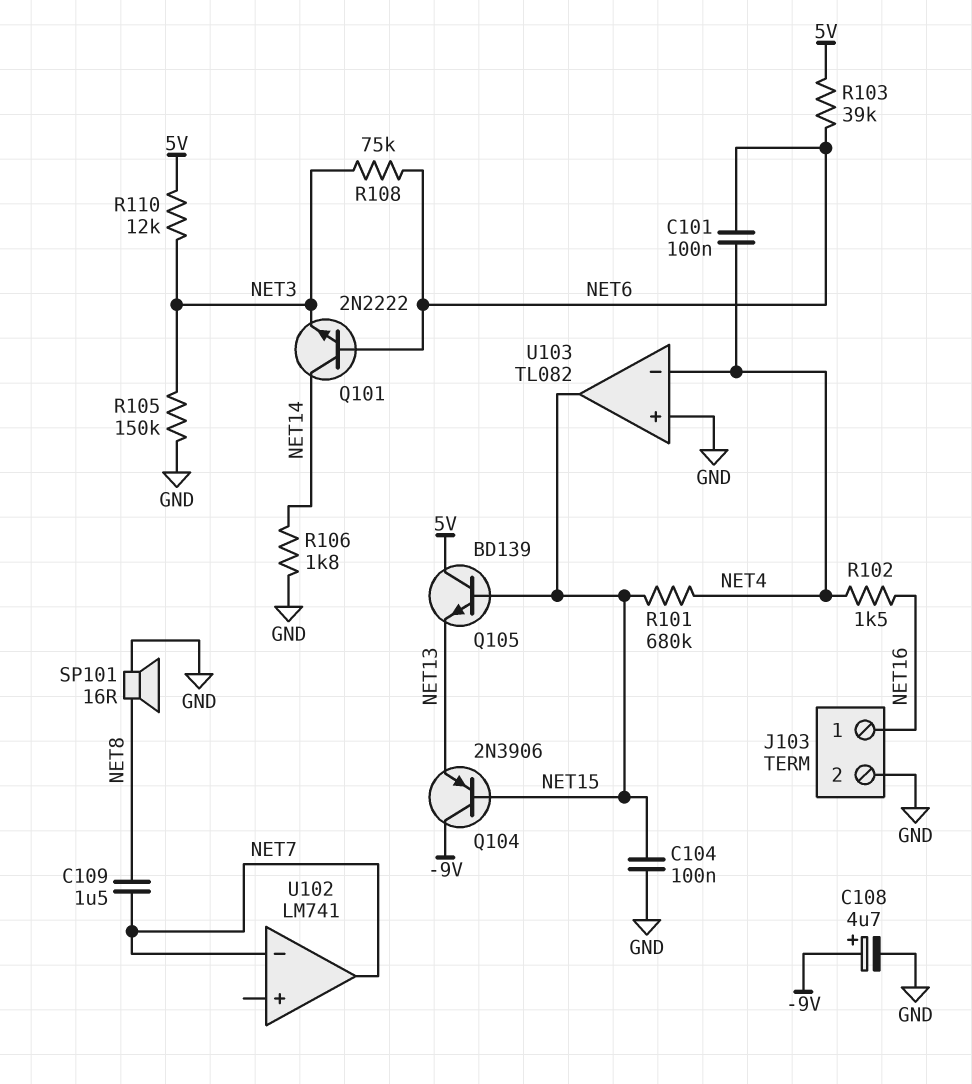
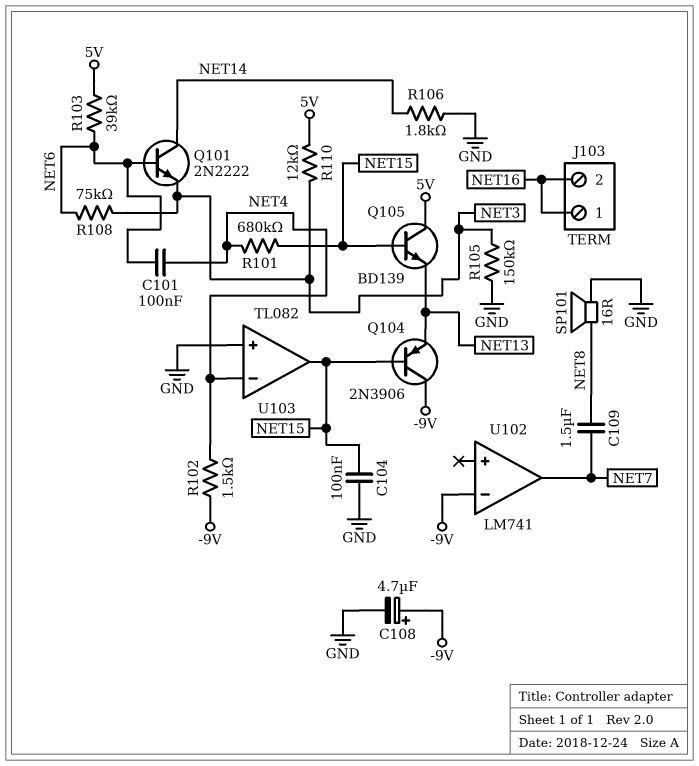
J103 pin 2: GND -> NET16
R102: 1.5k (NET4, NET16) -> 1.5k (-9V, NET4)
U102 pin in-: NET7 -> -9V

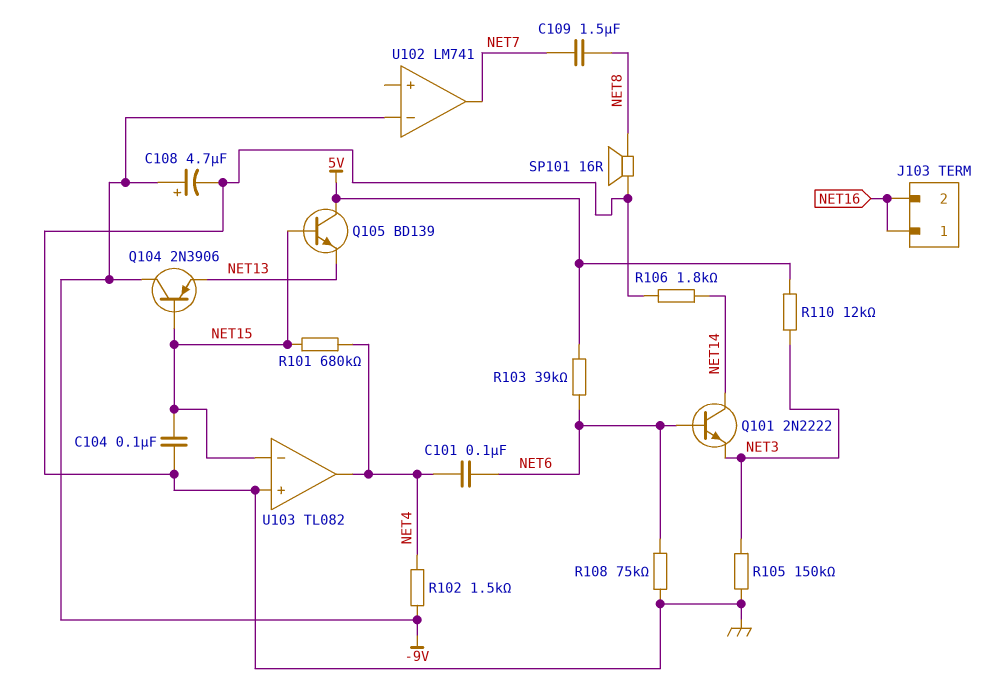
R108: 75k (NET3, NET6) -> 75k (GND, NET6)
U103 pin in-: NET4 -> NET15
U103 pin out: NET15 -> NET4

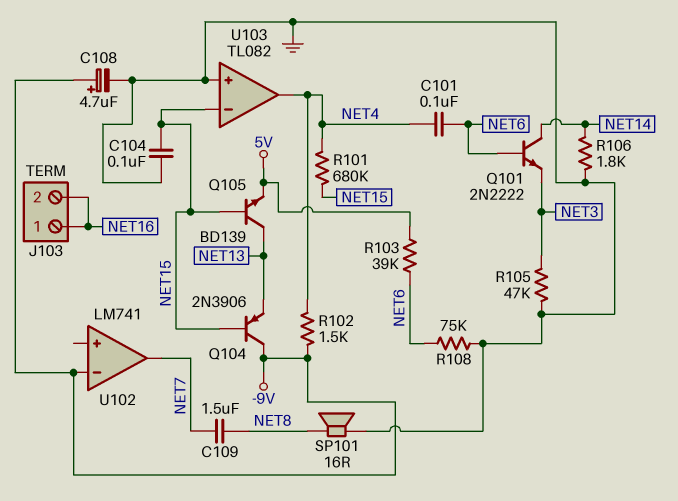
Q105: NPN BD139 (B NET15, C 5V, E NET13) -> NPN BD139 (B NET15, C NET13, E 5V)
R105: 150k (GND, NET3) -> 47k (GND, NET3)
R110: 12k (5V, NET3) -> none

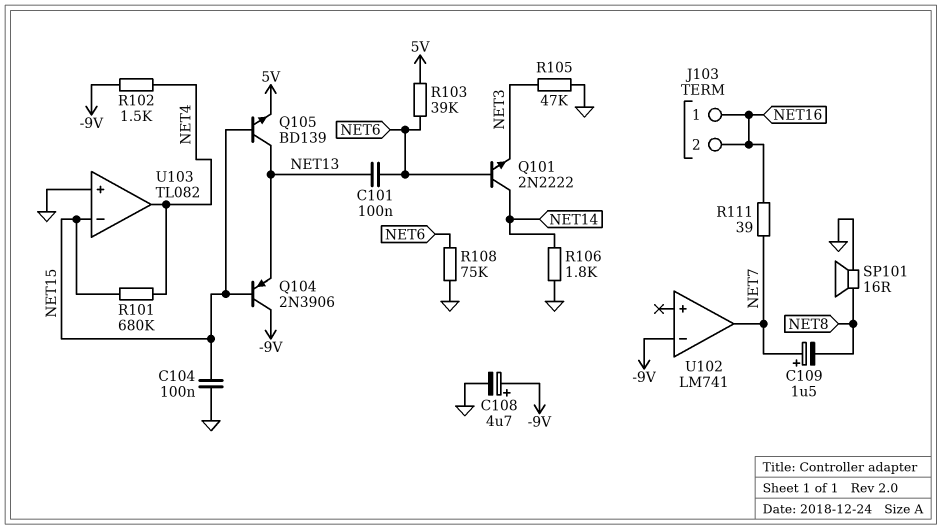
C101: 100nF (NET4, NET6) -> 100nF (NET6, NET13)
C109: 1.5uF (NET7, NET8) -> 1.5uF (plus NET7, minus NET8)
R111: none -> 39 (NET7, NET16)

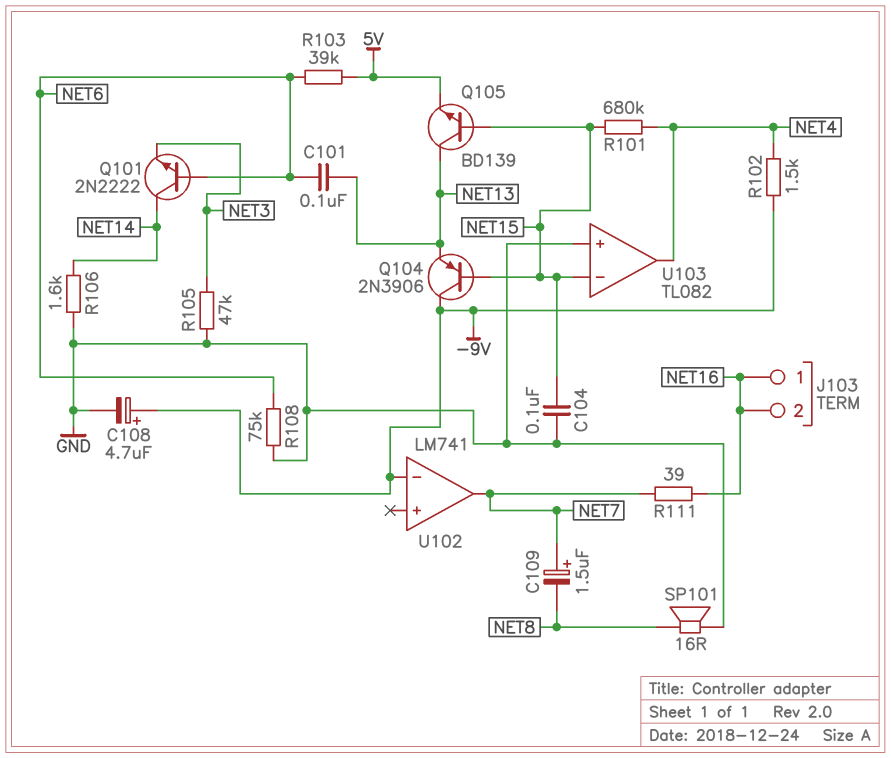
R106: 1.8k (GND, NET14) -> 1.6k (GND, NET14)

